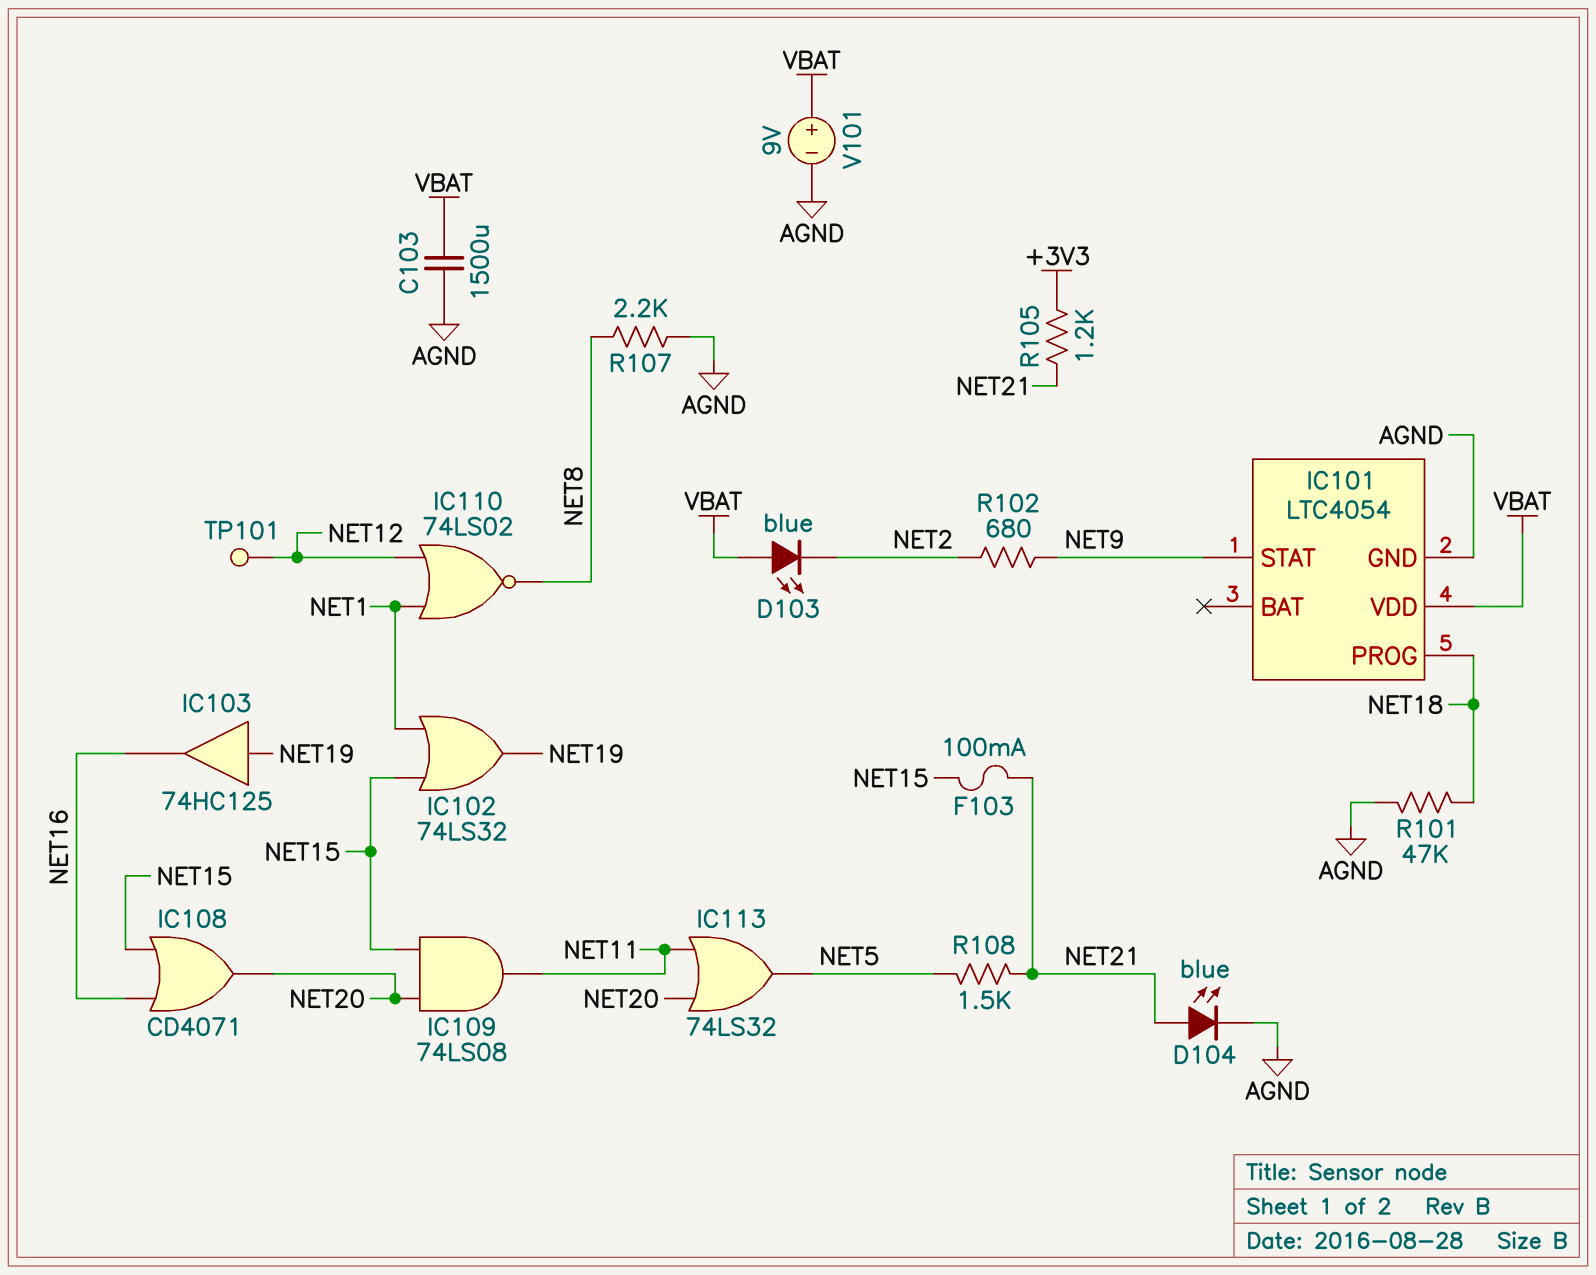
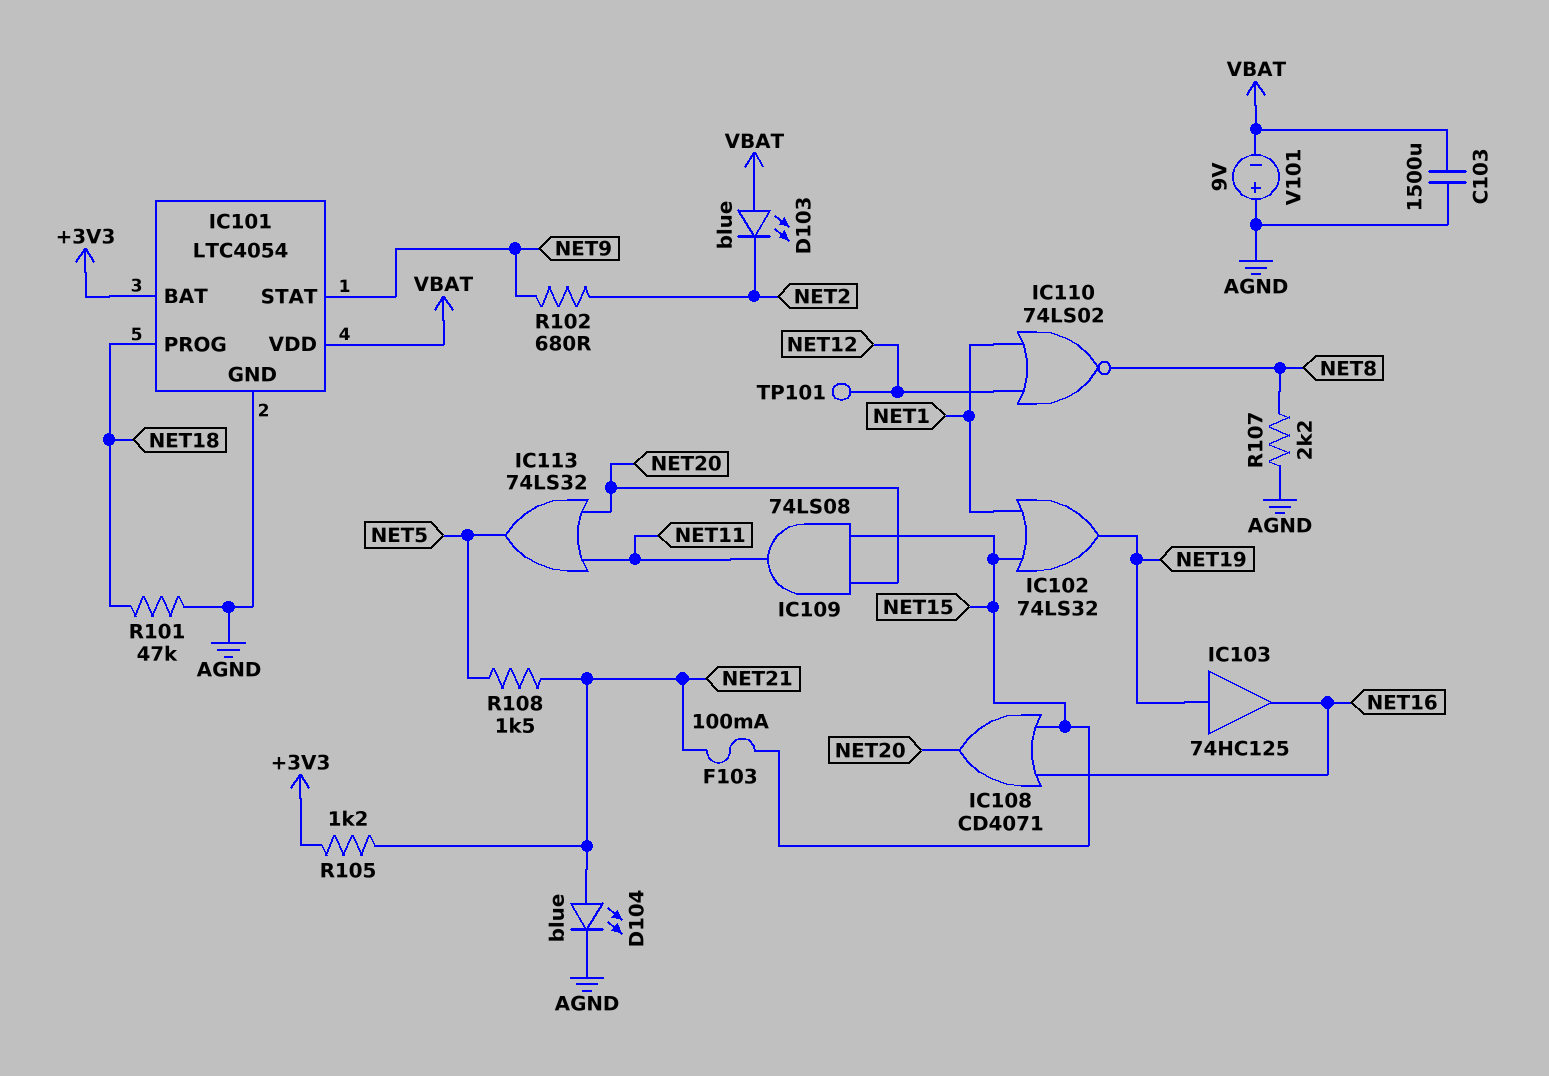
IC101 pin BAT: none -> +3V3
V101: 9V (plus VBAT, minus AGND) -> 9V (plus AGND, minus VBAT)

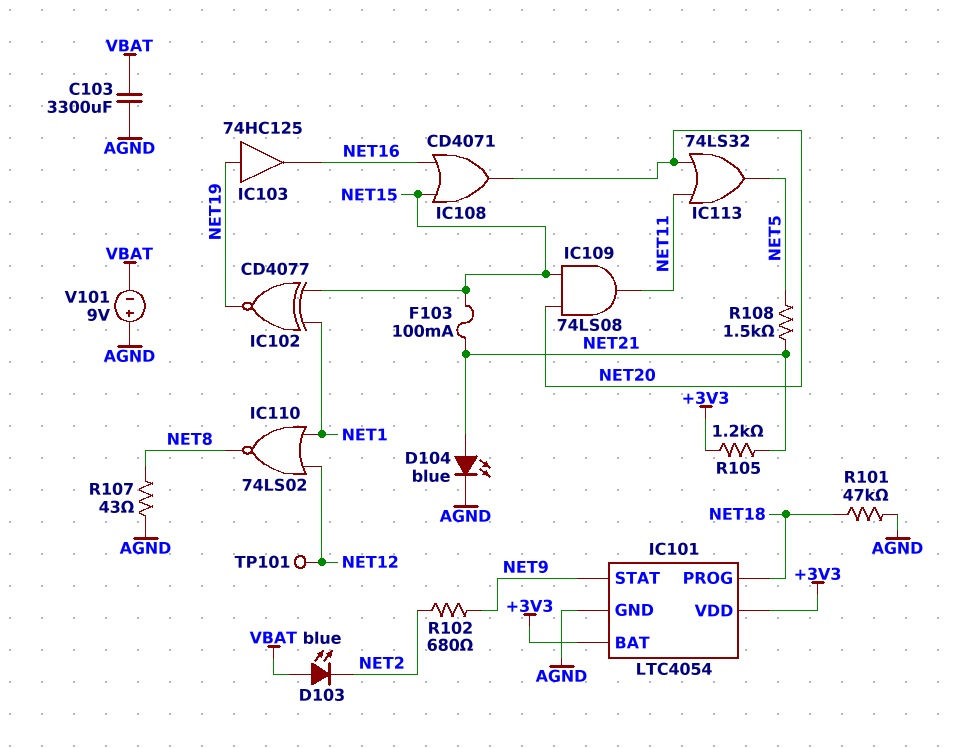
C103: 1500uF (AGND, VBAT) -> 3300uF (AGND, VBAT)
IC101 pin VDD: VBAT -> +3V3
IC102: OR 74LS32 (in NET1, in NET15, out NET19) -> XNOR CD4077 (in NET1, in NET15, out NET19)
R107: 2.2k (AGND, NET8) -> 43 (AGND, NET8)

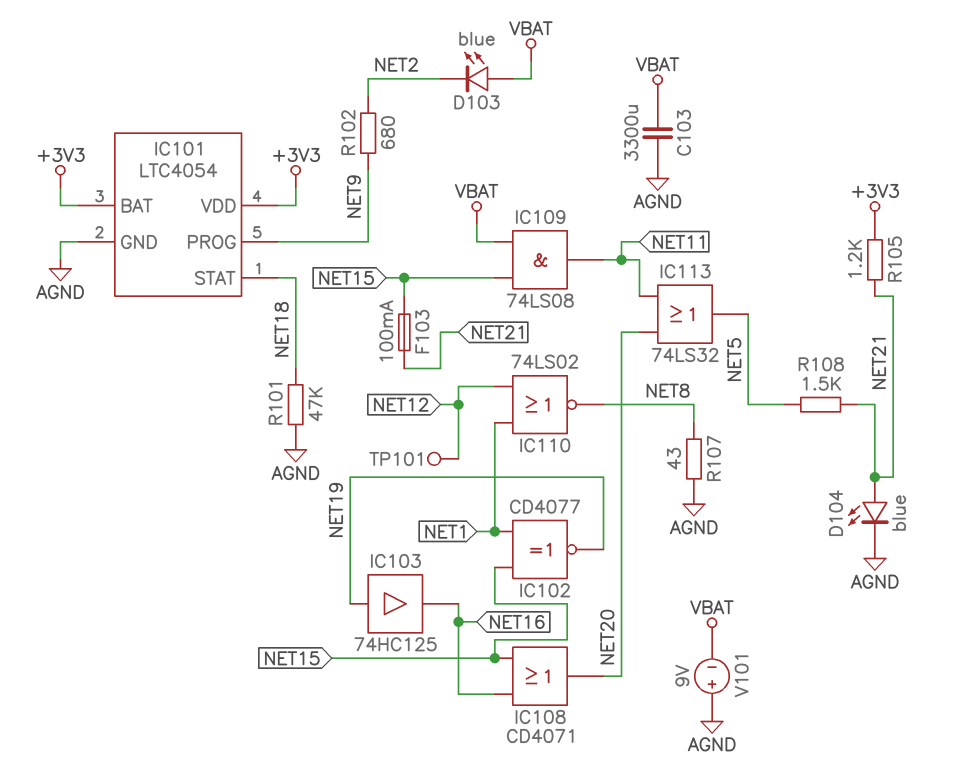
IC101 pin PROG: NET18 -> NET9
IC101 pin STAT: NET9 -> NET18
IC109: AND 74LS08 (in NET15, in NET20, out NET11) -> AND 74LS08 (in NET15, in VBAT, out NET11)

